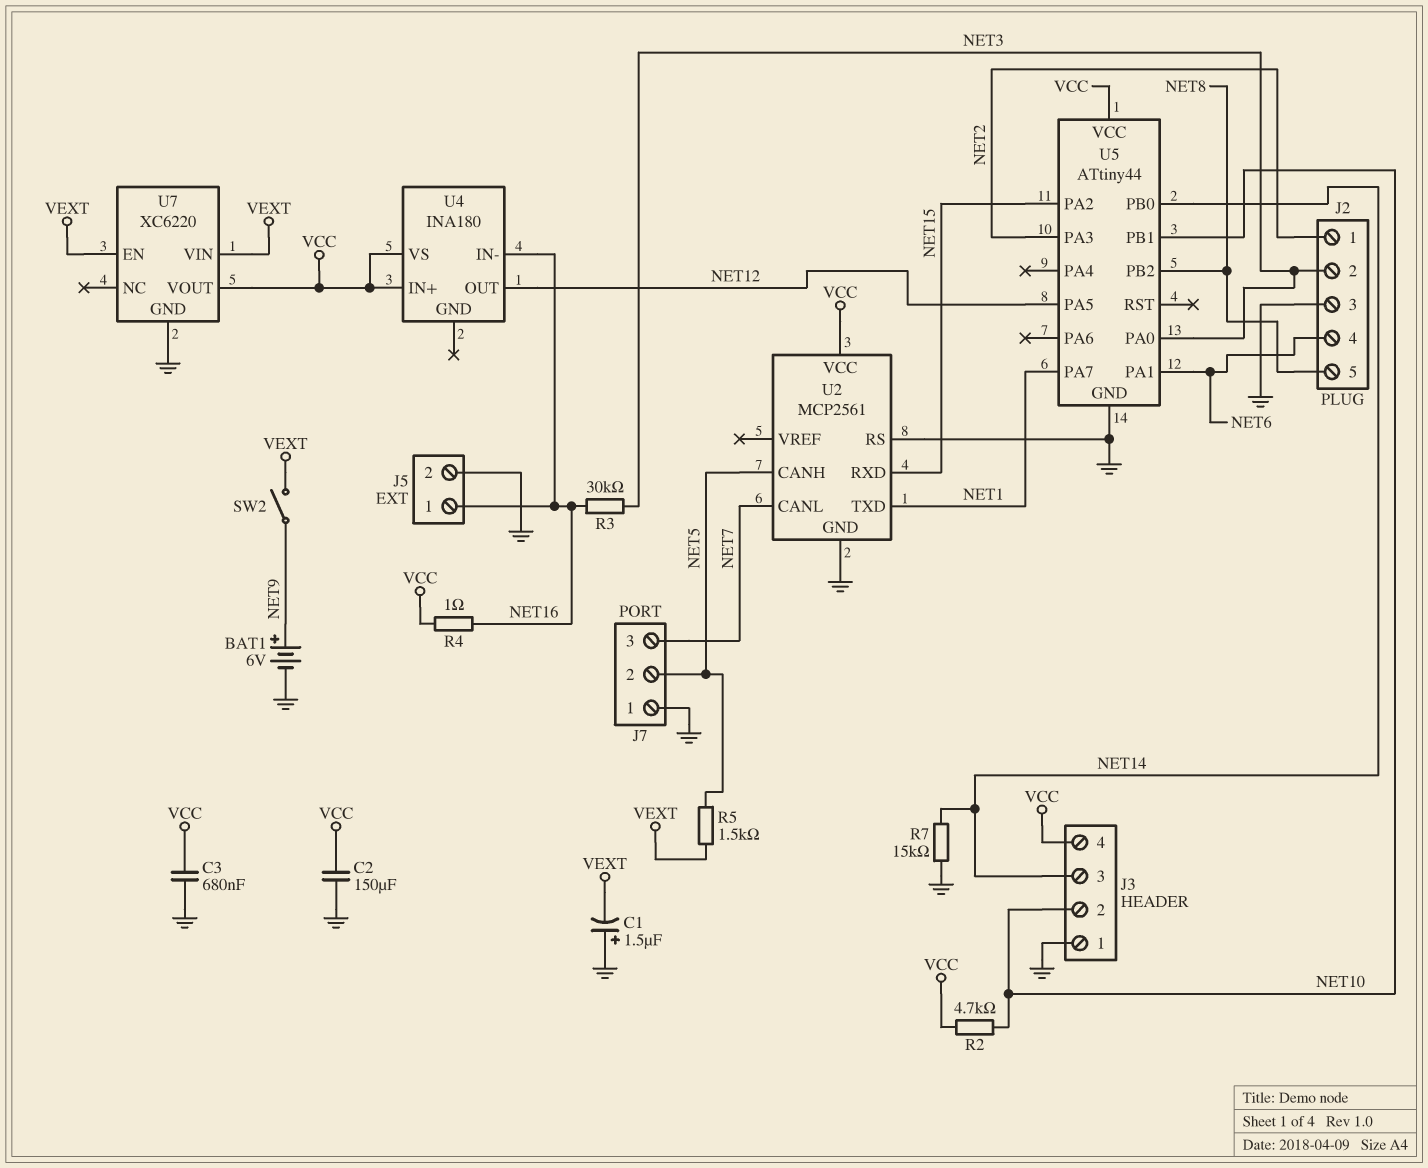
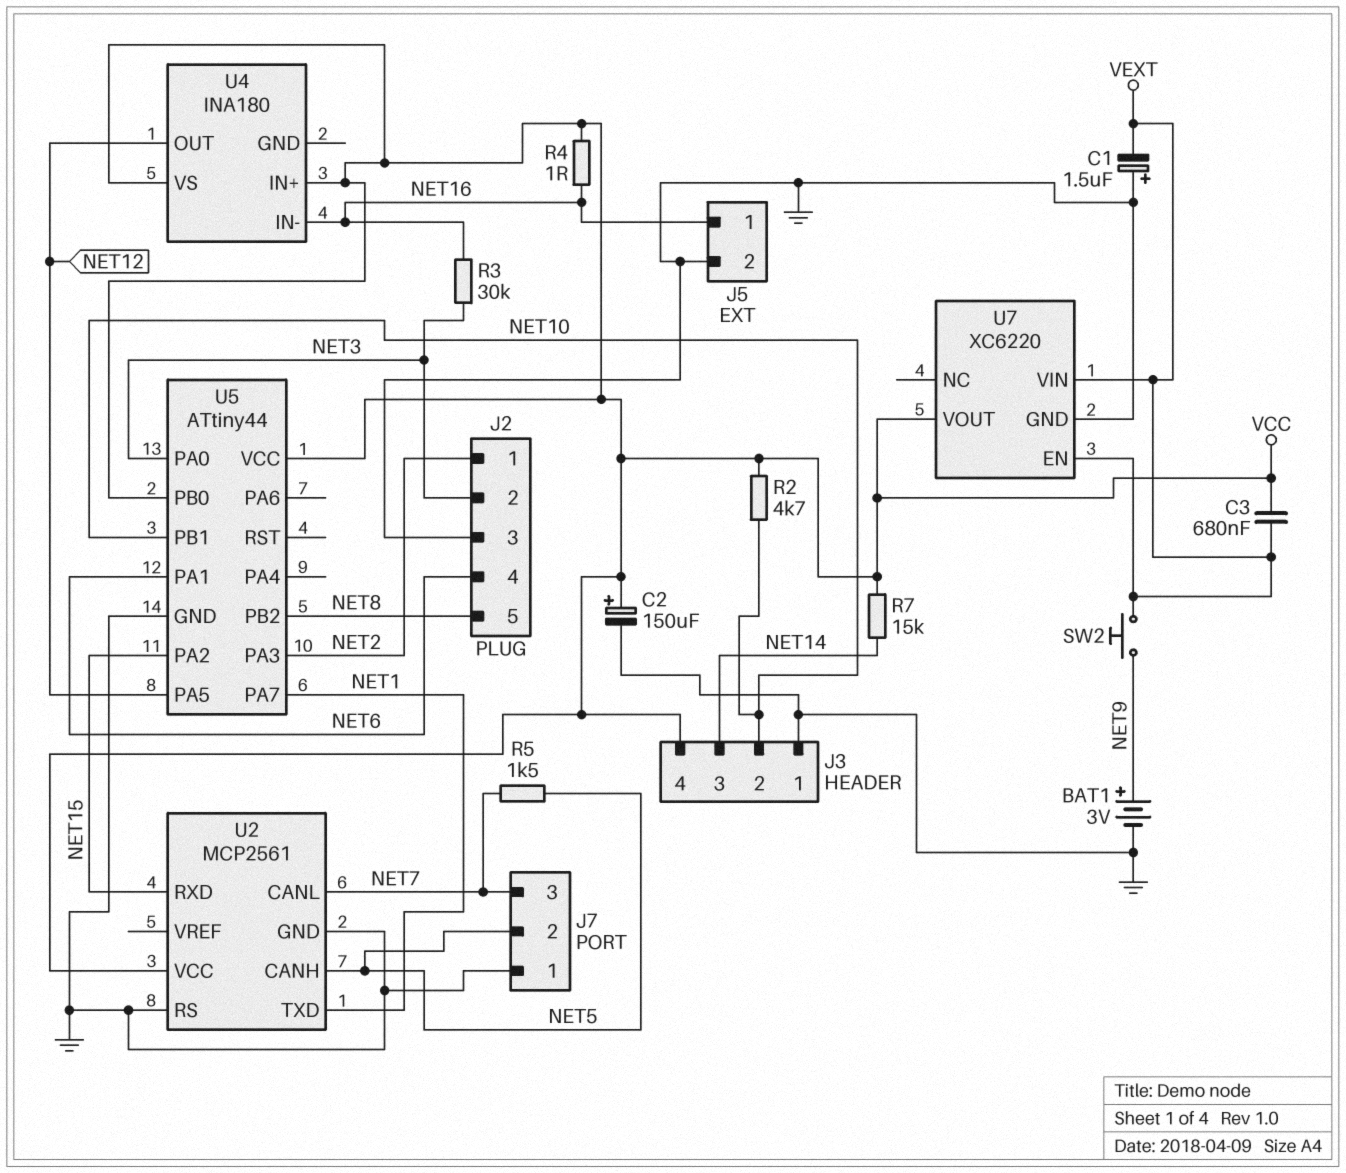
BAT1: 6V (plus NET9, minus GND) -> 3V (plus NET9, minus GND)
C2: 150uF (GND, VCC) -> 150uF (plus VCC, minus GND)
C3: 680nF (GND, VCC) -> 680nF (VCC, VEXT)
R5: 1.5k (NET5, VEXT) -> 1.5k (NET5, NET7)
R7: 15k (GND, NET14) -> 15k (NET14, VCC)
SW2: switch (NET9, VEXT) -> button (NET9, VEXT)
U5 pin PB0: NET14 -> VCC

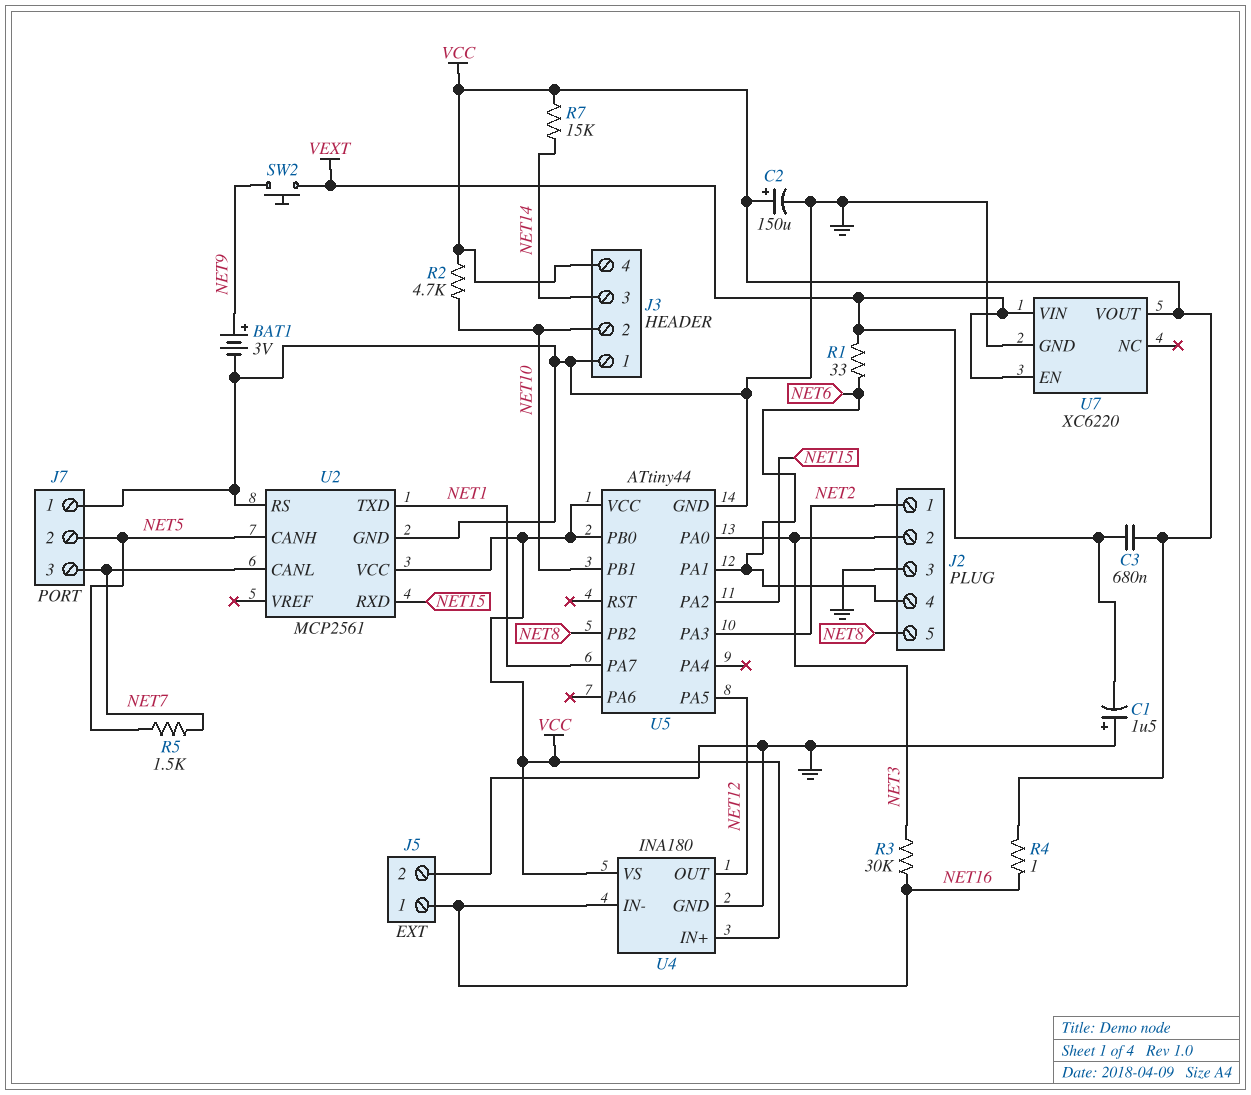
R1: none -> 33 (NET6, VEXT)
U4 pin GND: none -> GND

